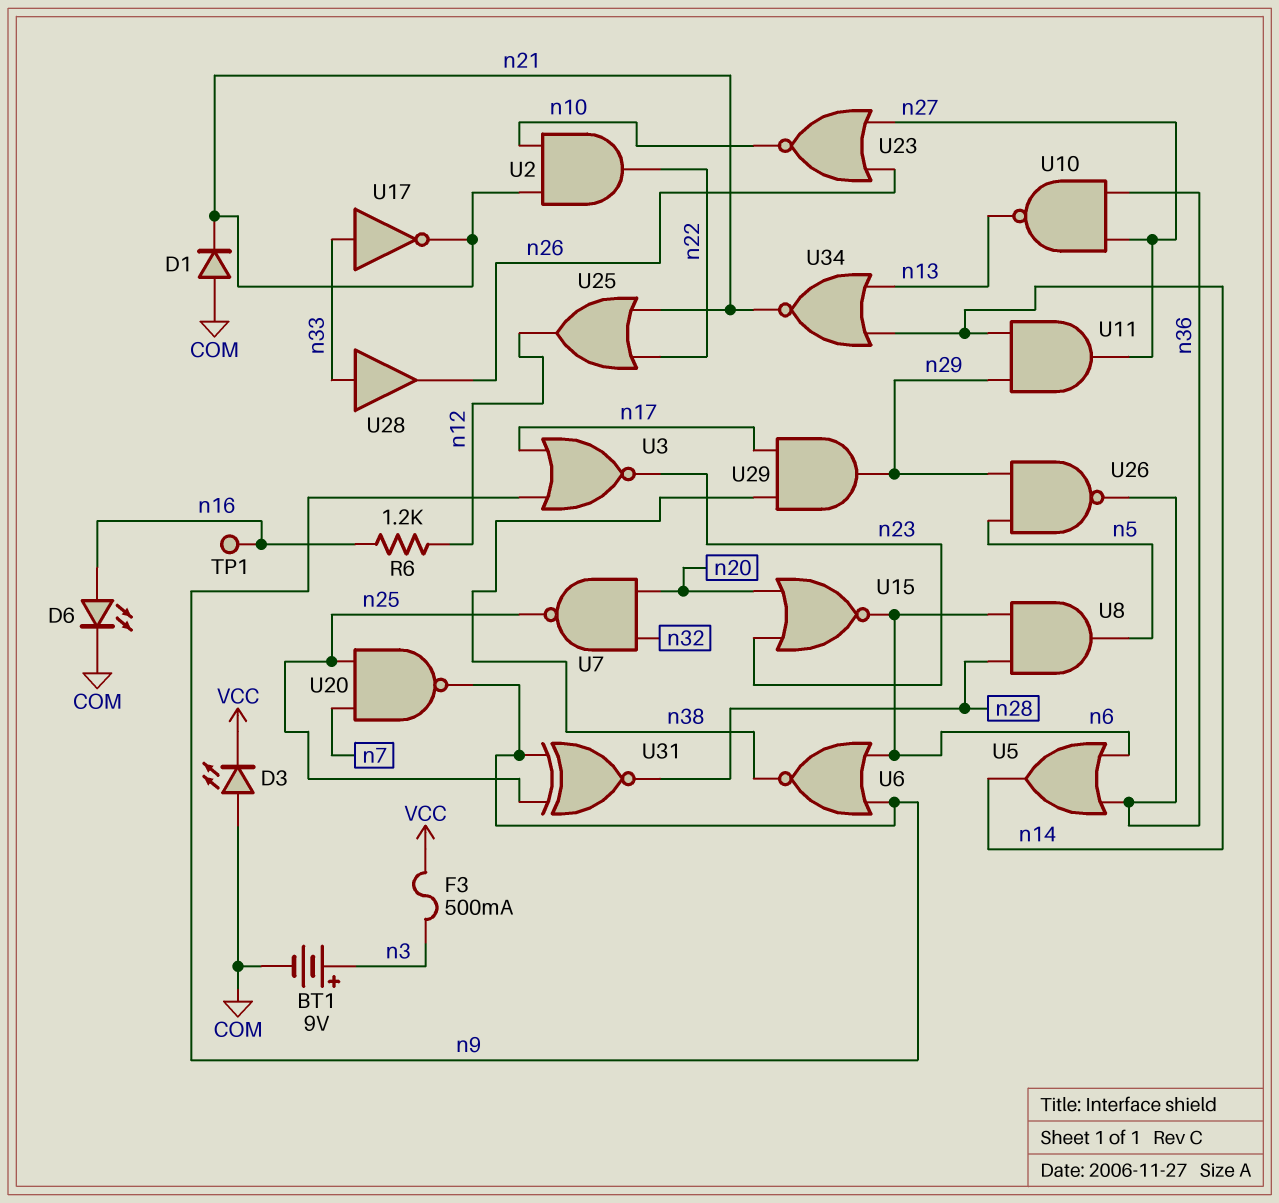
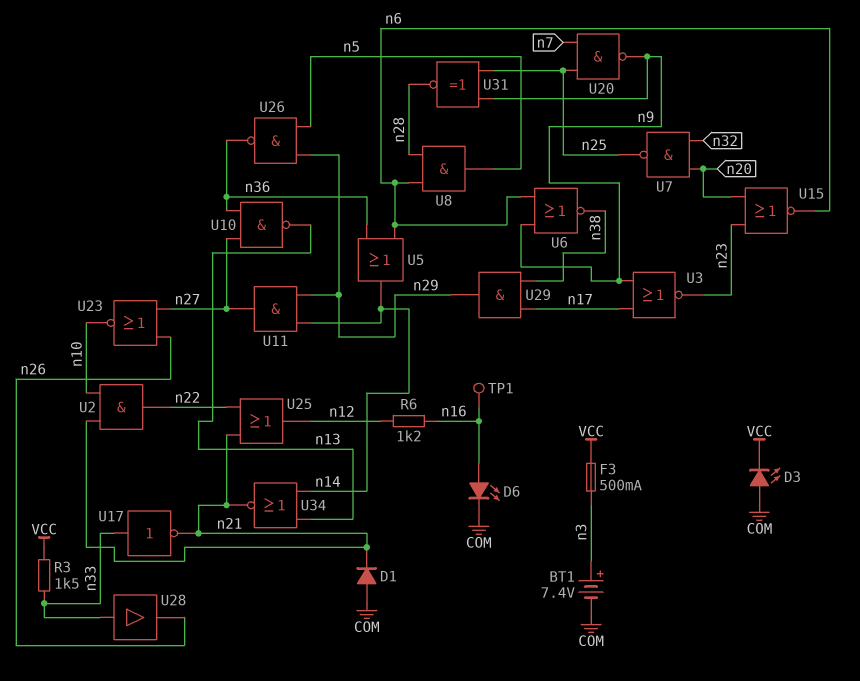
BT1: 9V (plus n3, minus COM) -> 7.4V (plus n3, minus COM)
R3: none -> 1.5k (VCC, n33)

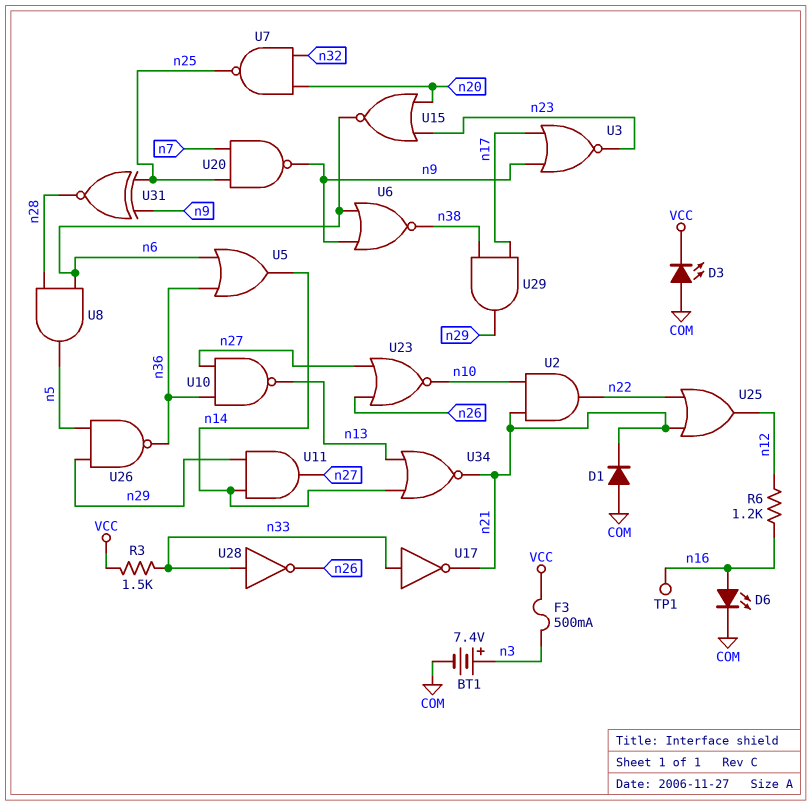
U28: buffer (in n33, out n26) -> NOT (in n33, out n26)

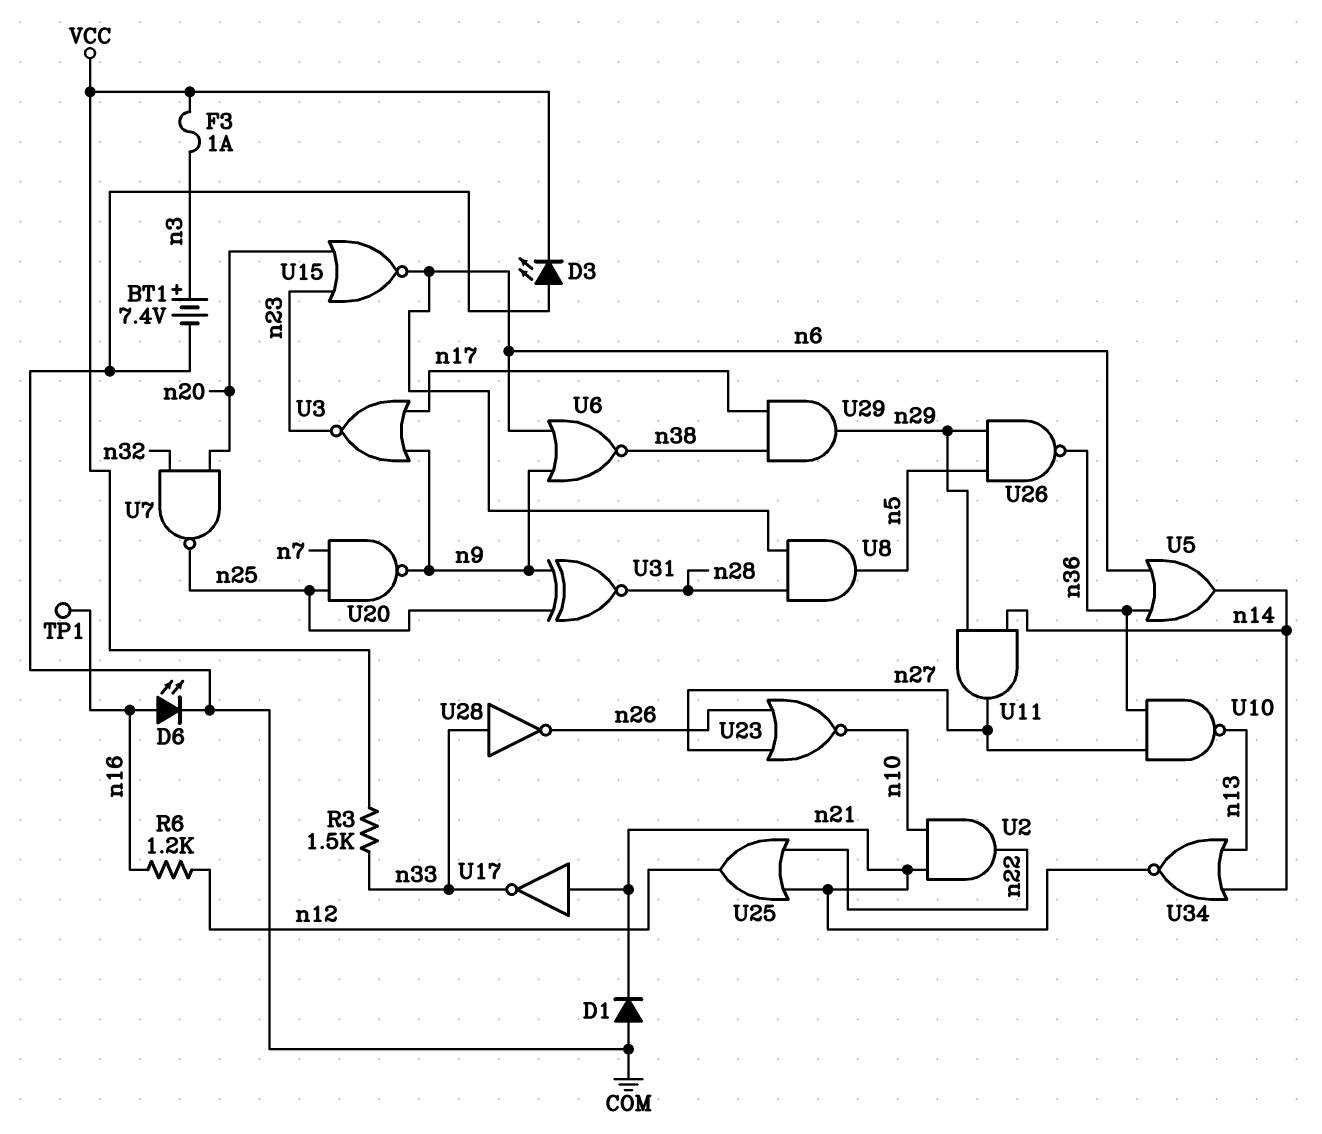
F3: 500mA (VCC, n3) -> 1A (VCC, n3)
U17: NOT (in n33, out n21) -> NOT (in n21, out n33)

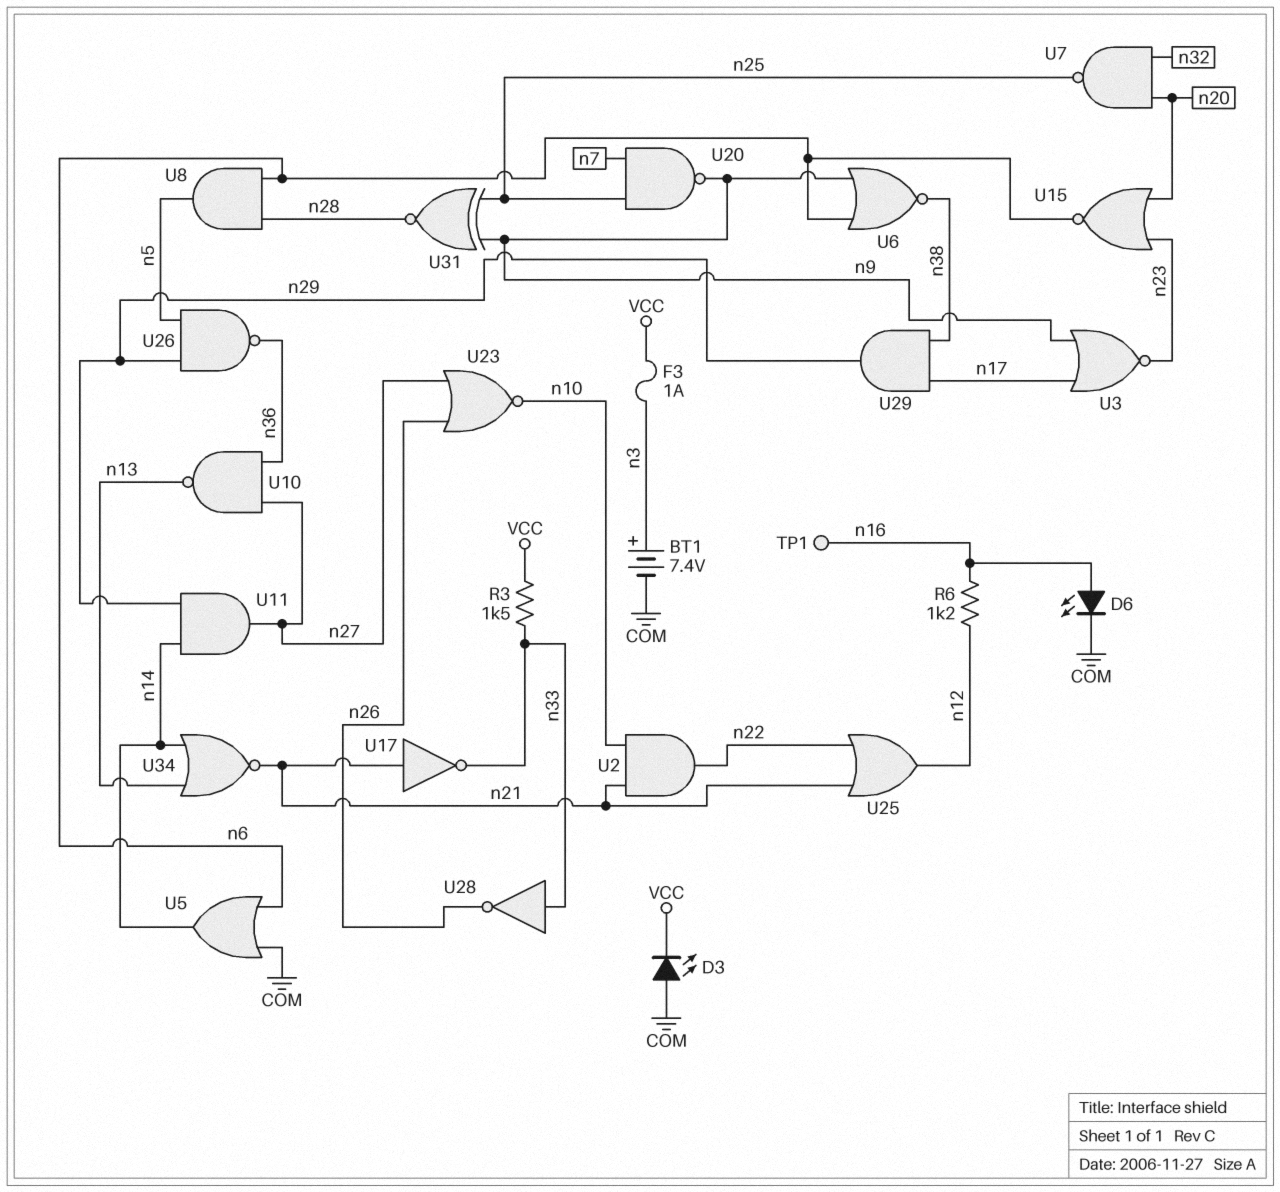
D1: diode (A COM, K n21) -> none
U5: OR (in n6, in n36, out n14) -> OR (in COM, in n6, out n14)

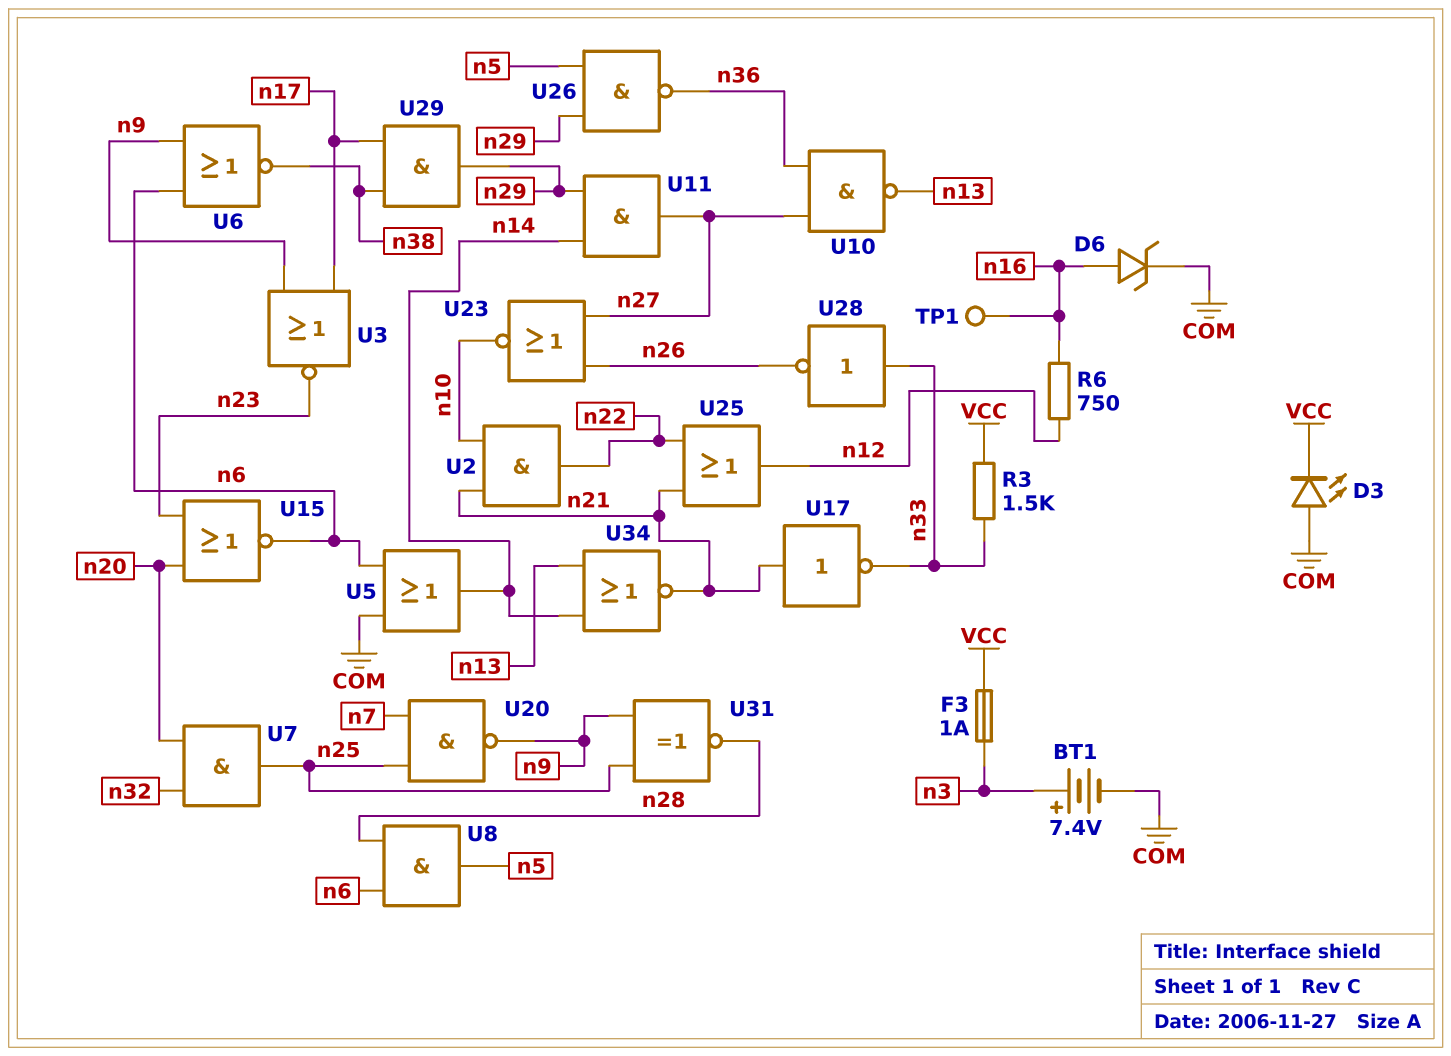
D6: LED (A n16, K COM) -> zener (A n16, K COM)
R6: 1.2k (n12, n16) -> 750 (n12, n16)
U7: NAND (in n20, in n32, out n25) -> AND (in n20, in n32, out n25)

